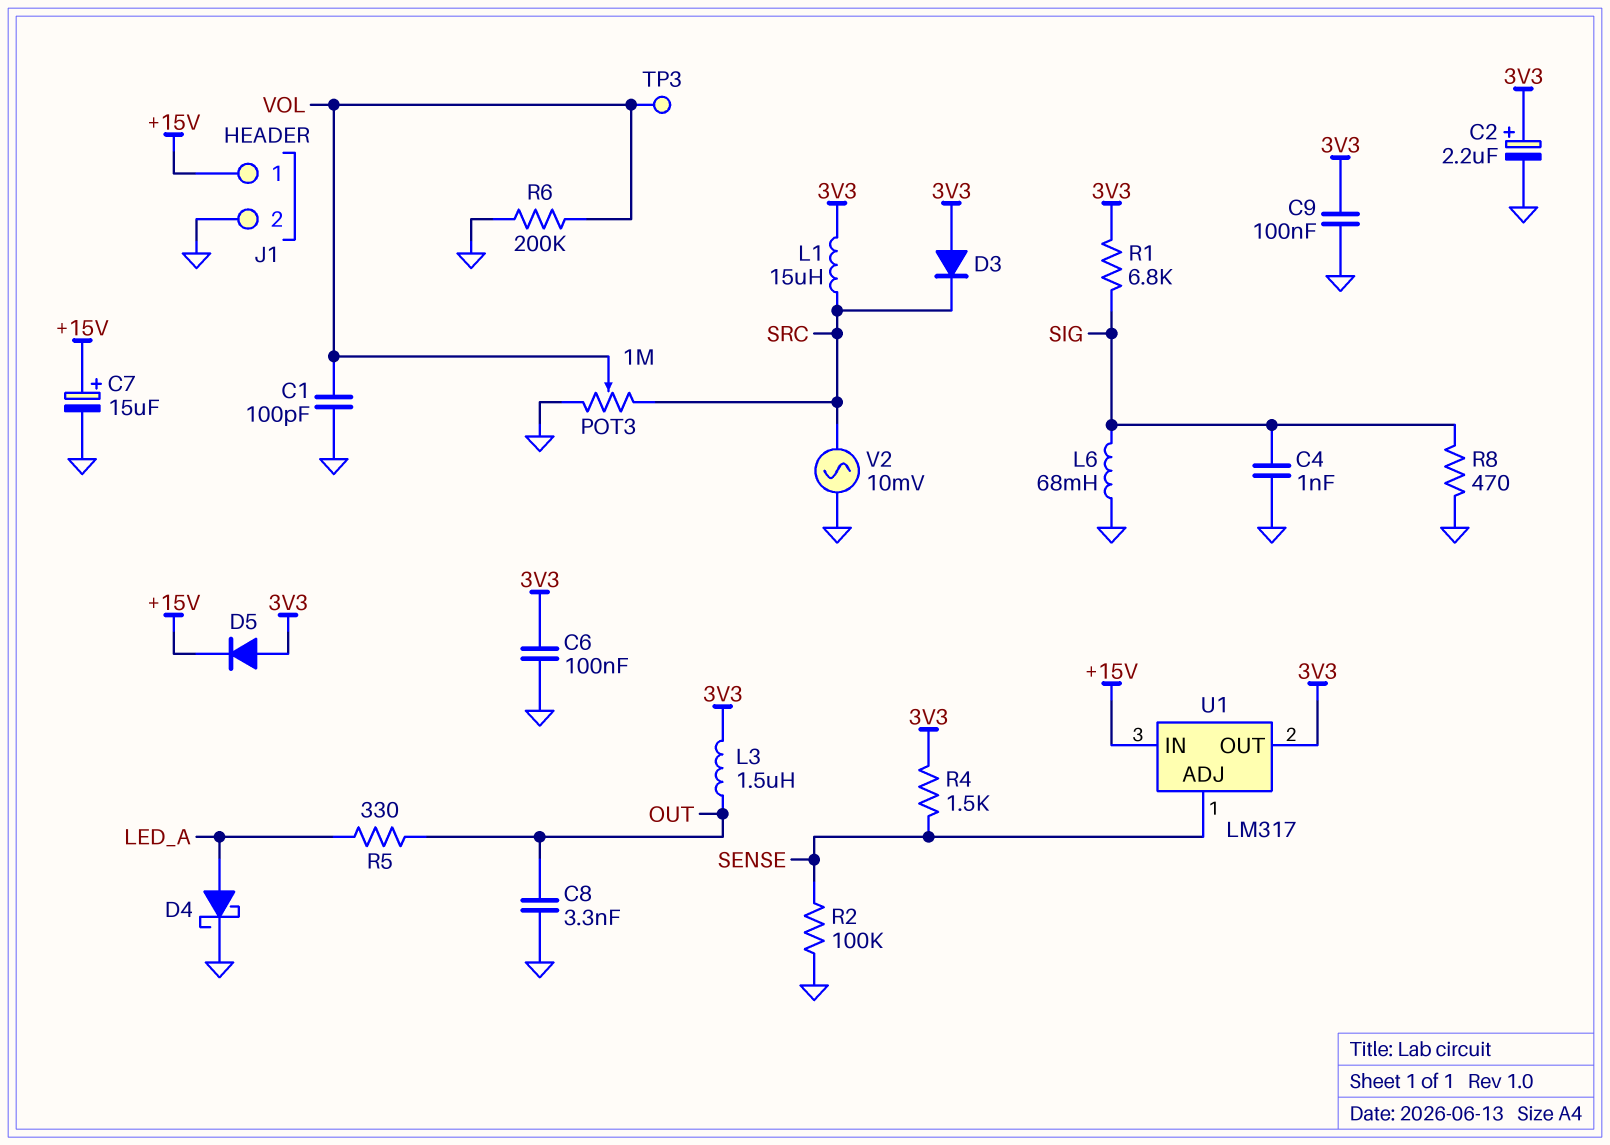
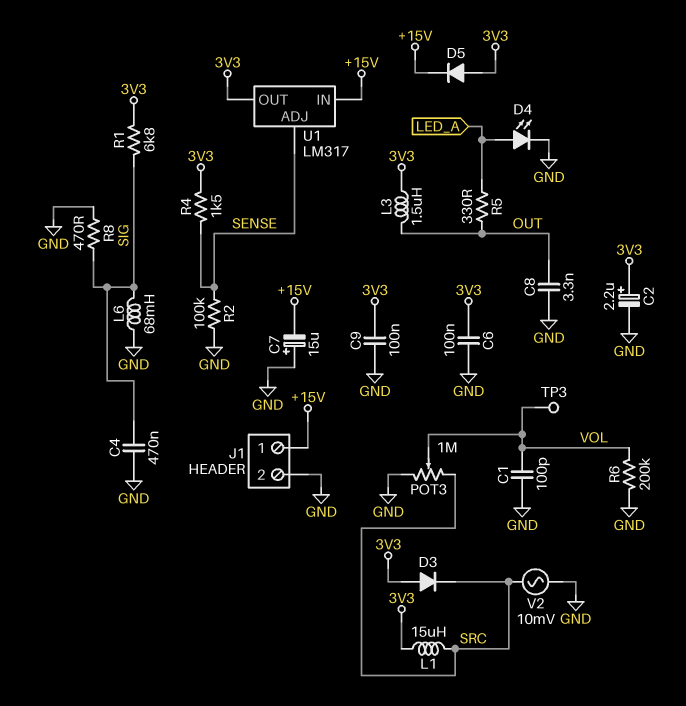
C4: 1nF (GND, SIG) -> 470nF (GND, SIG)
C7: 15uF (plus +15V, minus GND) -> 15uF (plus GND, minus +15V)
D4: schottky (A LED_A, K GND) -> LED (A LED_A, K GND)

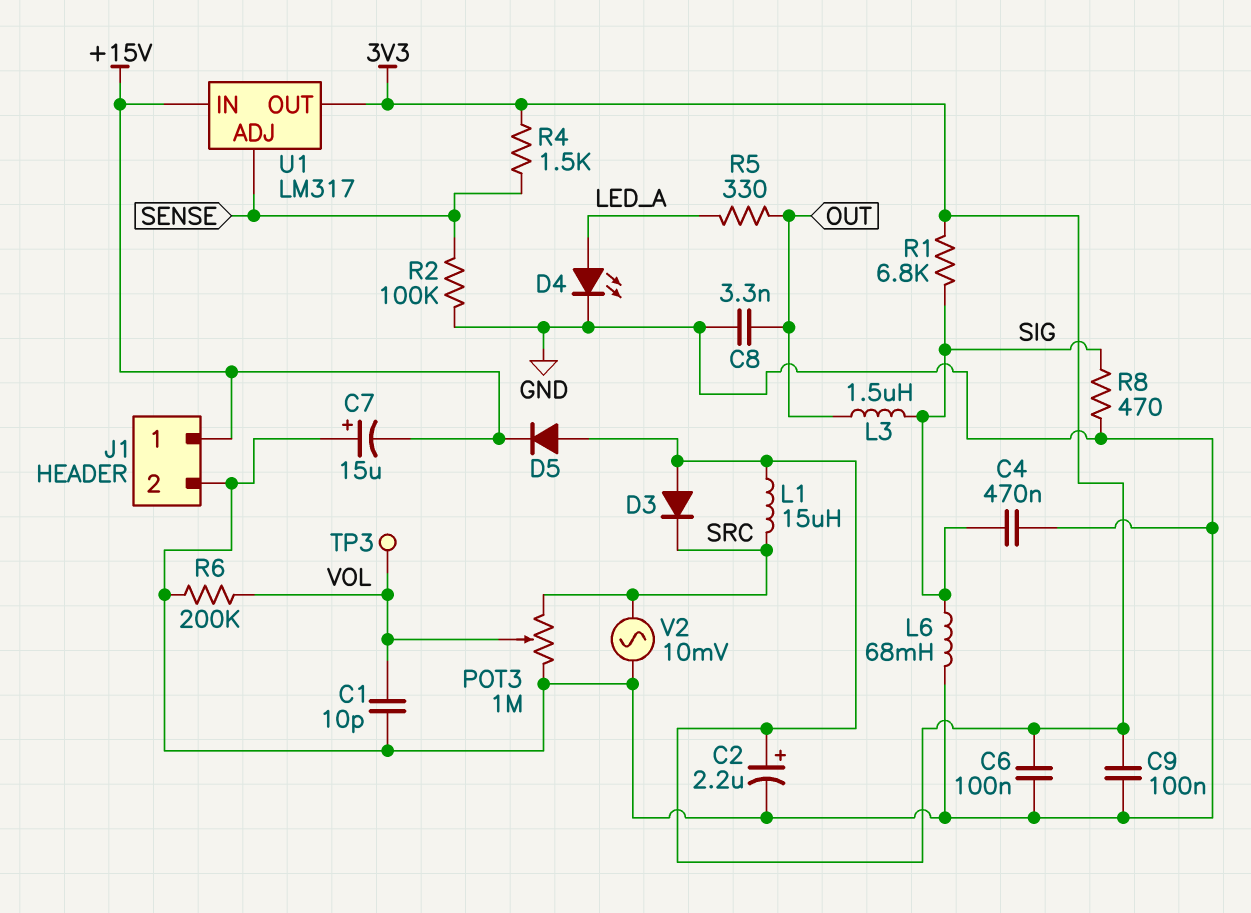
C1: 100pF (GND, VOL) -> 10pF (GND, VOL)
L3: 1.5uH (3V3, OUT) -> 1.5uH (OUT, SIG)

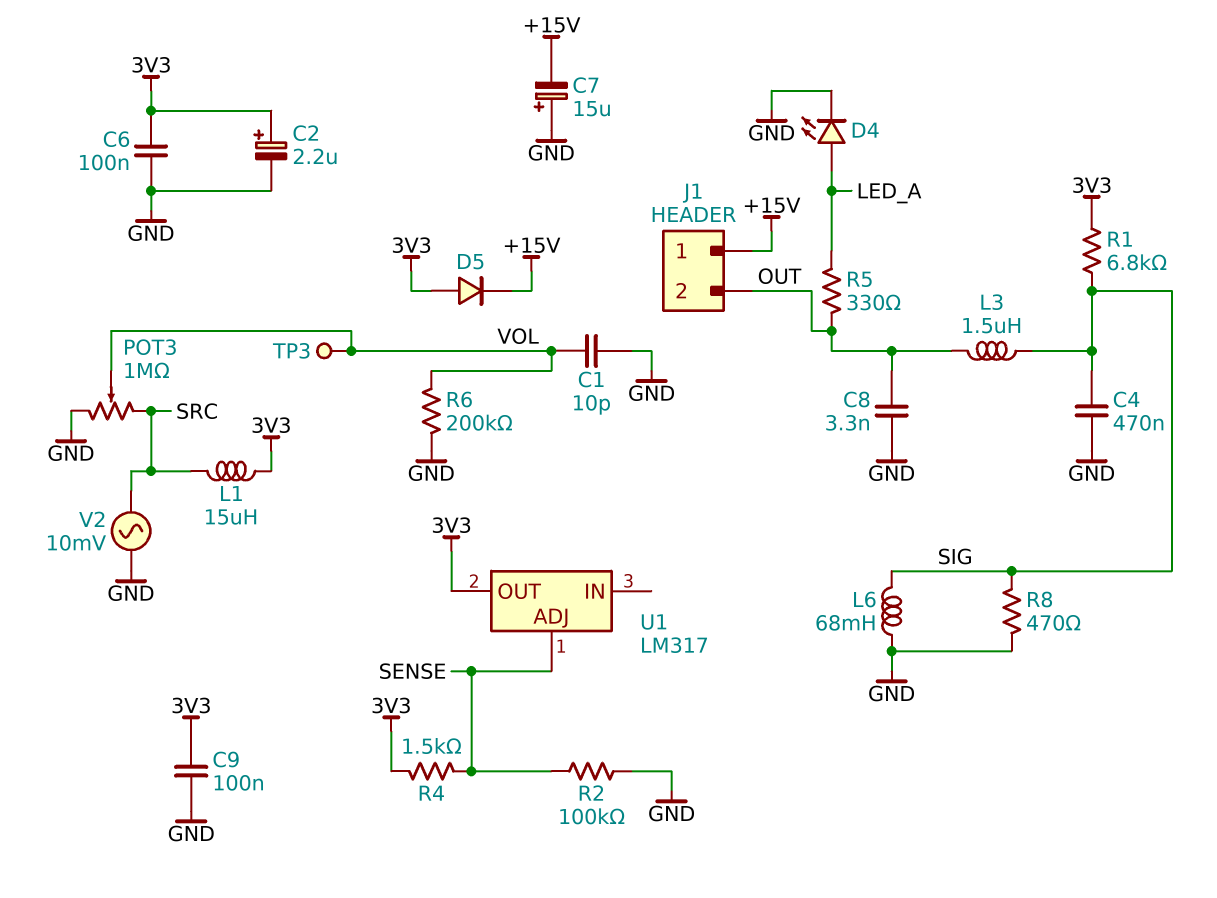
D3: diode (A 3V3, K SRC) -> none
J1 pin 2: GND -> OUT
U1 pin IN: +15V -> none

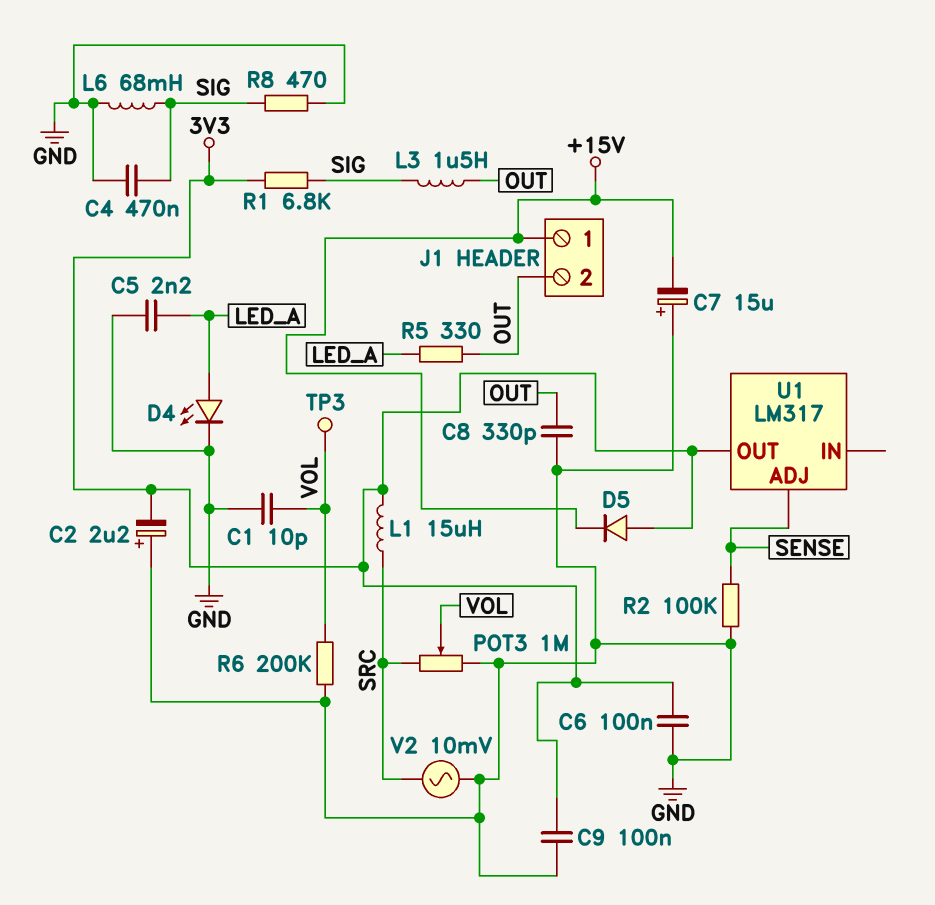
C2: 2.2uF (plus 3V3, minus GND) -> 2.2uF (plus GND, minus 3V3)
C5: none -> 2.2nF (GND, LED_A)
C8: 3.3nF (GND, OUT) -> 330pF (GND, OUT)
R4: 1.5k (3V3, SENSE) -> none

